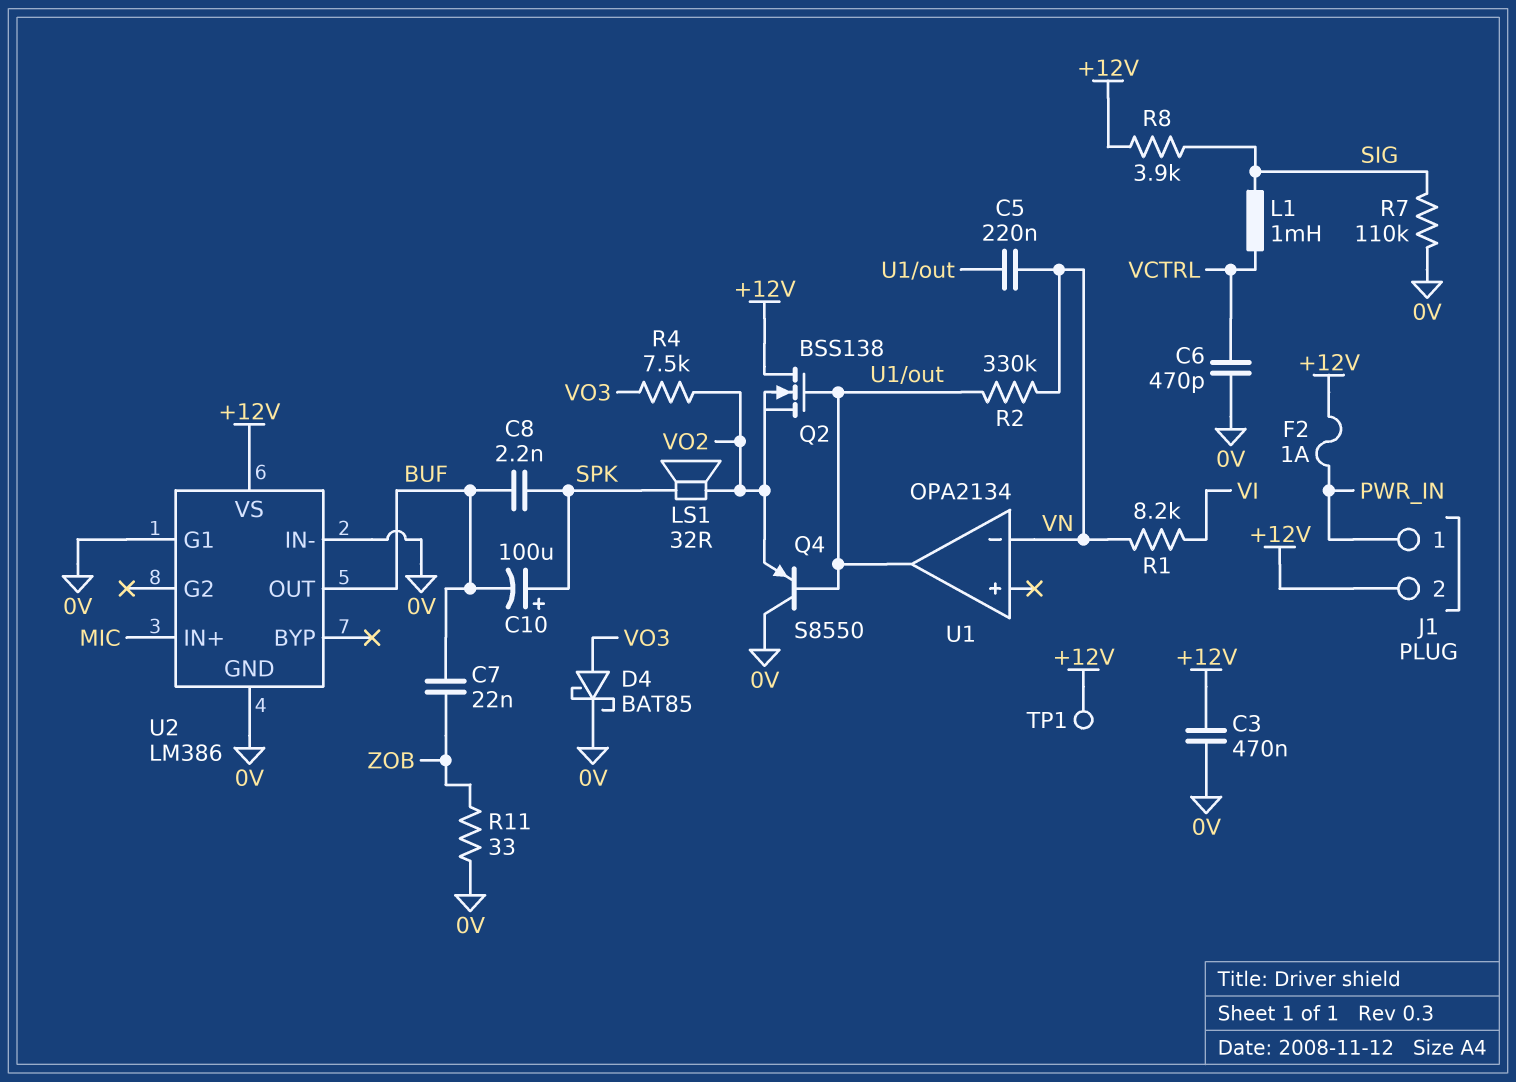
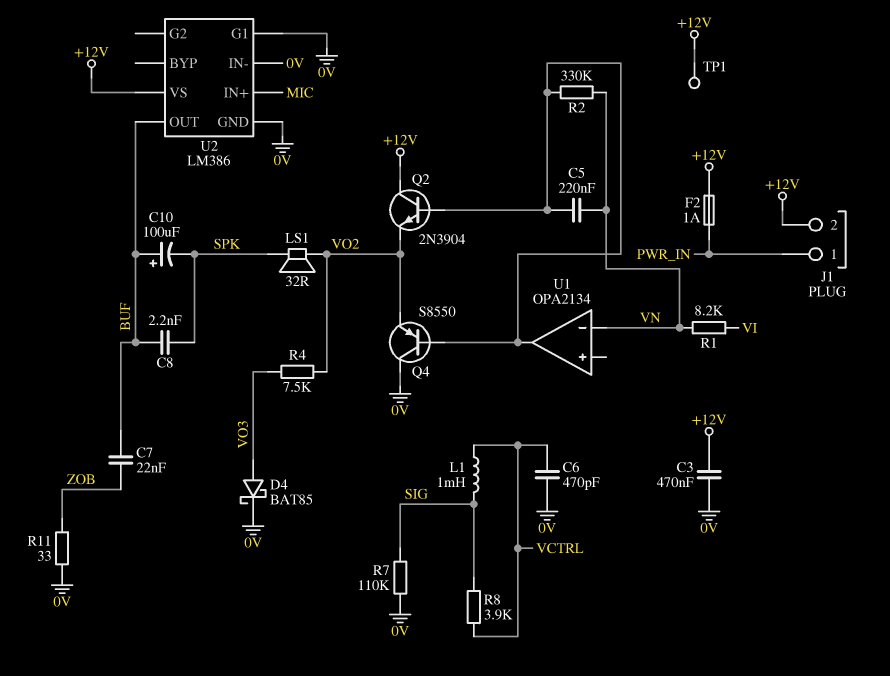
C10: 100uF (plus SPK, minus BUF) -> 100uF (plus BUF, minus SPK)
Q2: NMOS BSS138 (G U1/out, D +12V, S VO2) -> NPN 2N3904 (B U1/out, C +12V, E VO2)
R8: 3.9k (+12V, SIG) -> 3.9k (SIG, VCTRL)

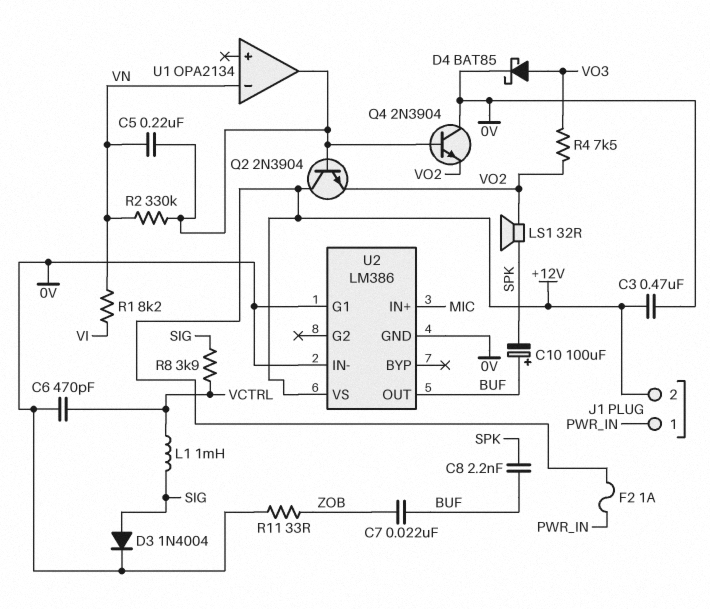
D3: none -> diode 1N4004 (A SIG, K 0V)
Q4: PNP S8550 (B U1/out, C 0V, E VO2) -> NPN 2N3904 (B U1/out, C 0V, E VO2)
R7: 110k (0V, SIG) -> none
TP1: test point (+12V) -> none

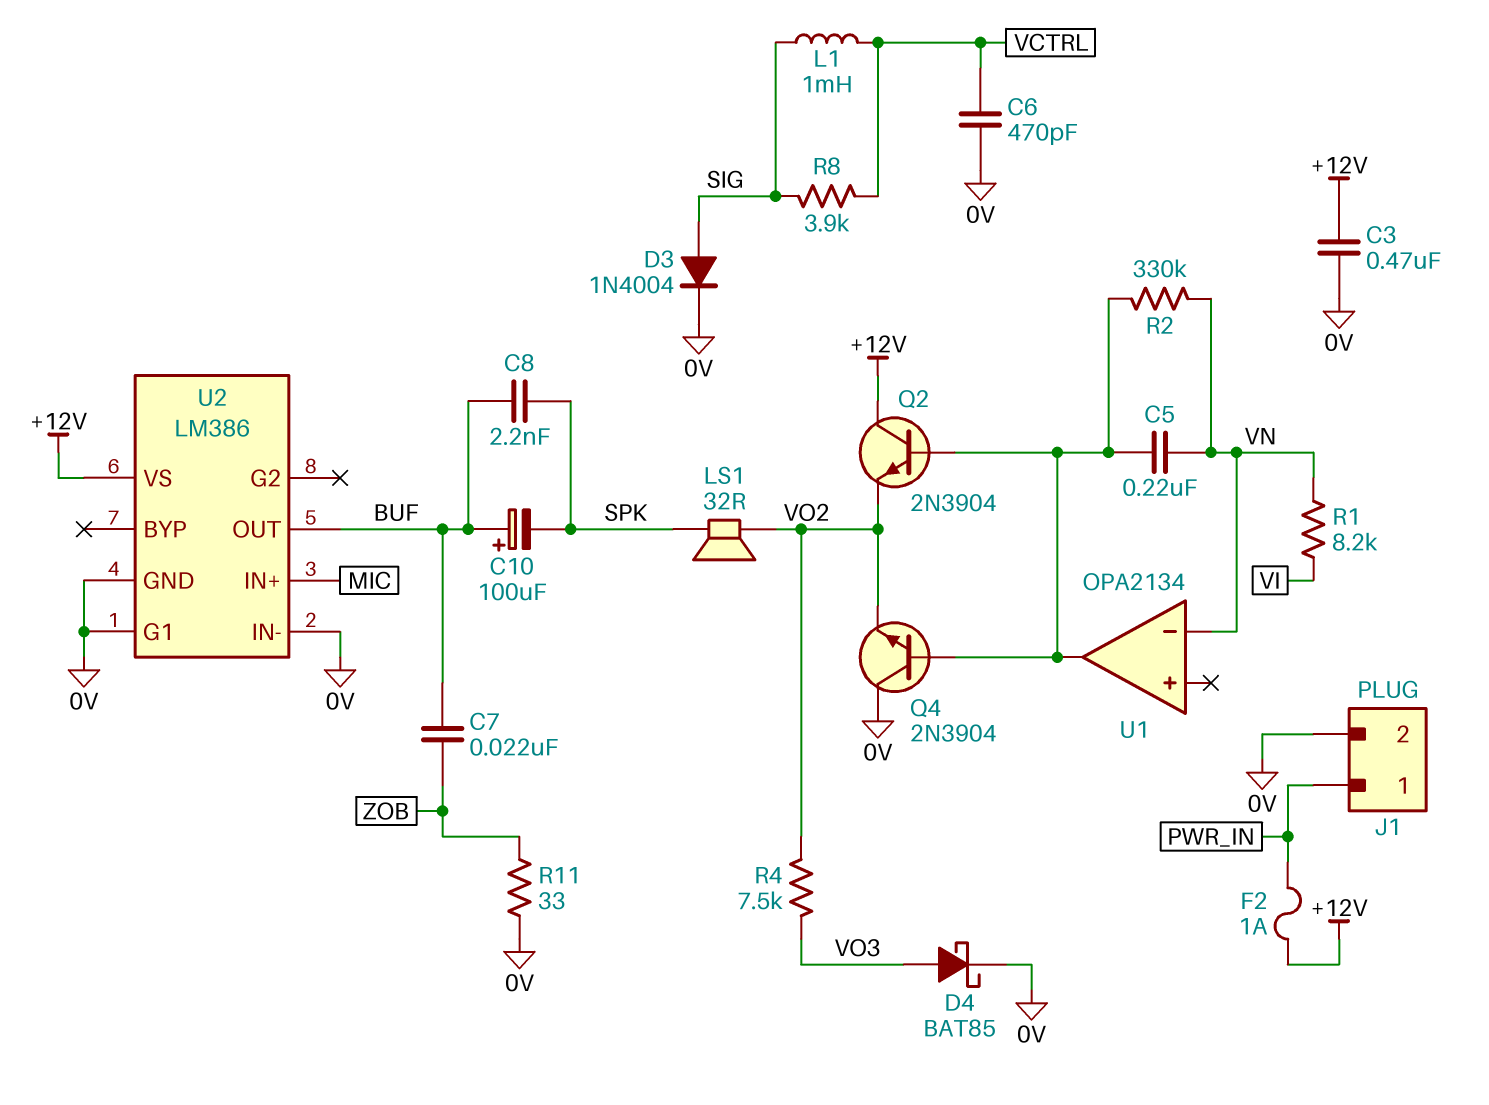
J1 pin 2: +12V -> 0V

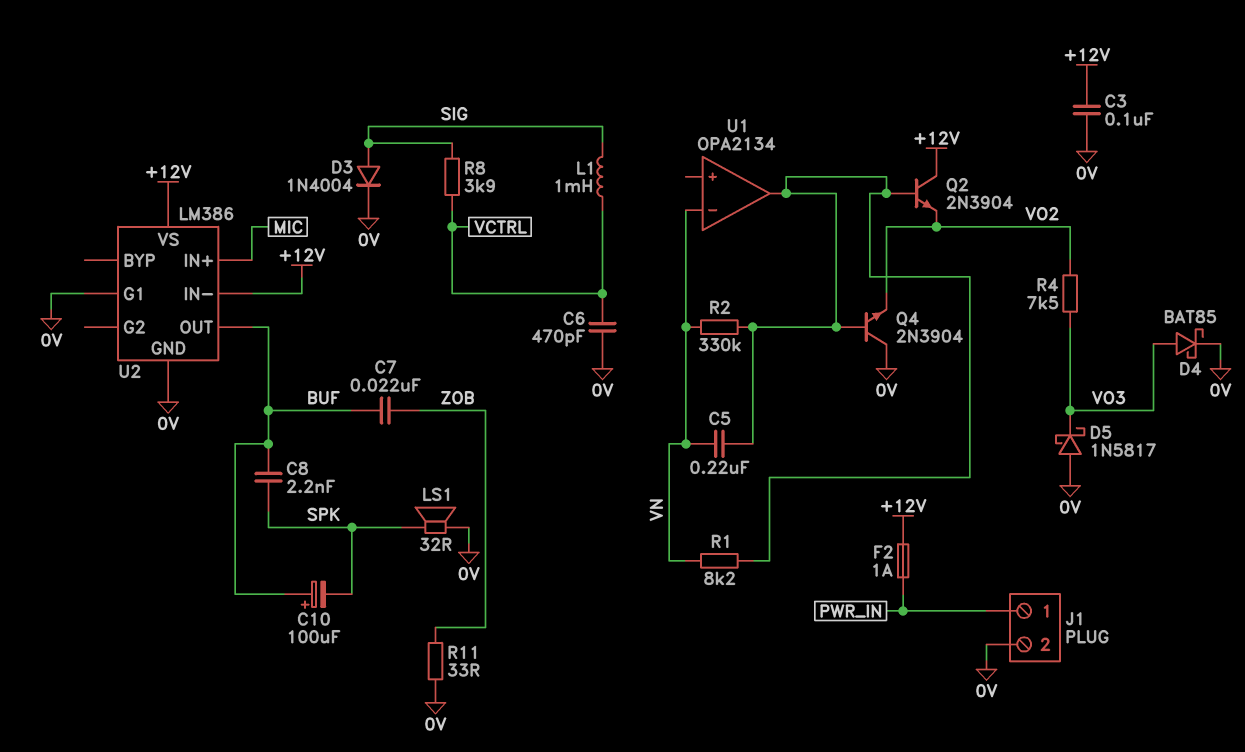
C3: 470nF (+12V, 0V) -> 100nF (+12V, 0V)
D5: none -> schottky 1N5817 (A 0V, K VO3)
LS1: speaker 32R (SPK, VO2) -> speaker 32R (0V, SPK)
R1: 8.2k (VI, VN) -> 8.2k (U1/out, VN)
U2 pin IN-: 0V -> +12V

